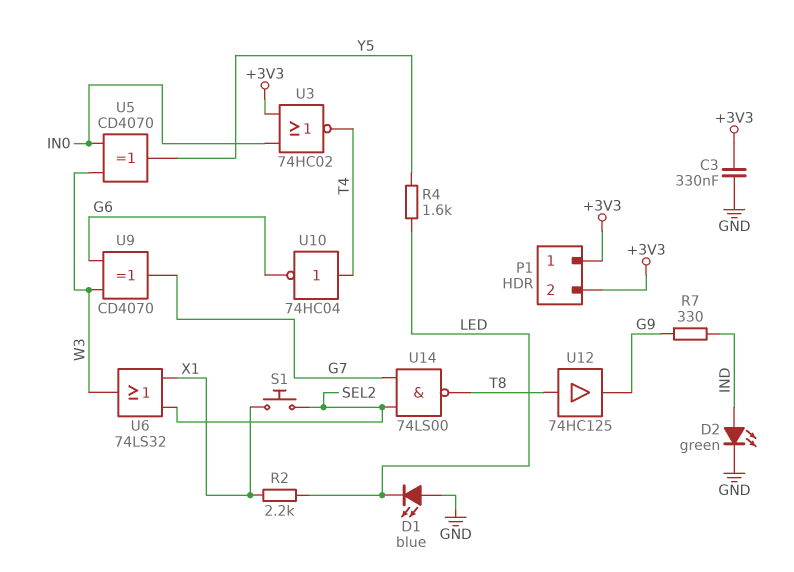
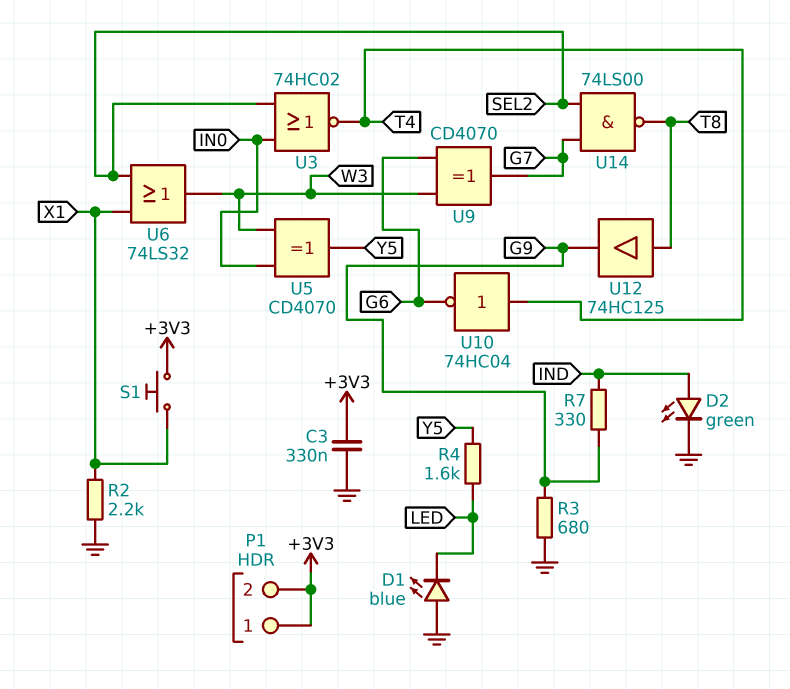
R2: 2.2k (LED, X1) -> 2.2k (GND, X1)
R3: none -> 680 (G9, GND)
S1: button (SEL2, X1) -> button (+3V3, X1)
U3: NOR 74HC02 (in +3V3, in IN0, out T4) -> NOR 74HC02 (in IN0, in SEL2, out T4)

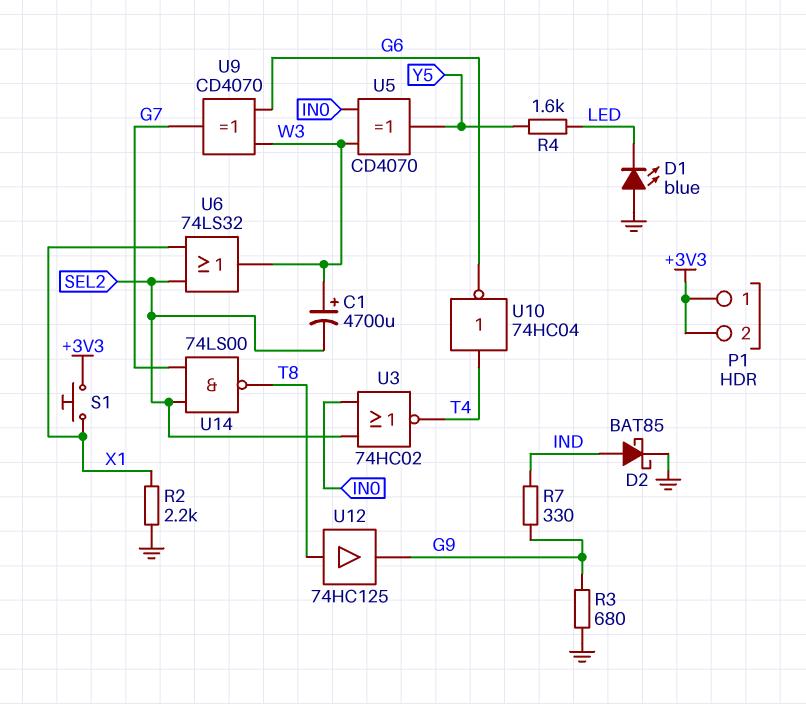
C1: none -> 4700uF (plus W3, minus SEL2)
C3: 330nF (+3V3, GND) -> none
D2: LED green (A IND, K GND) -> schottky BAT85 (A IND, K GND)

